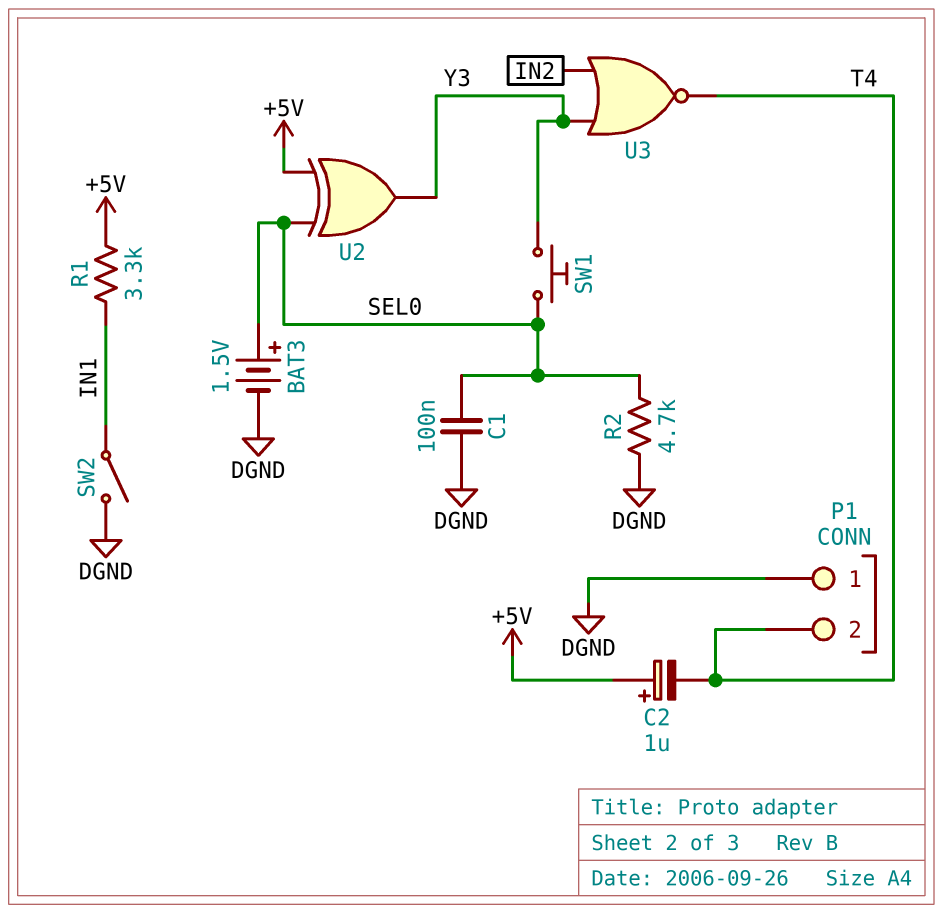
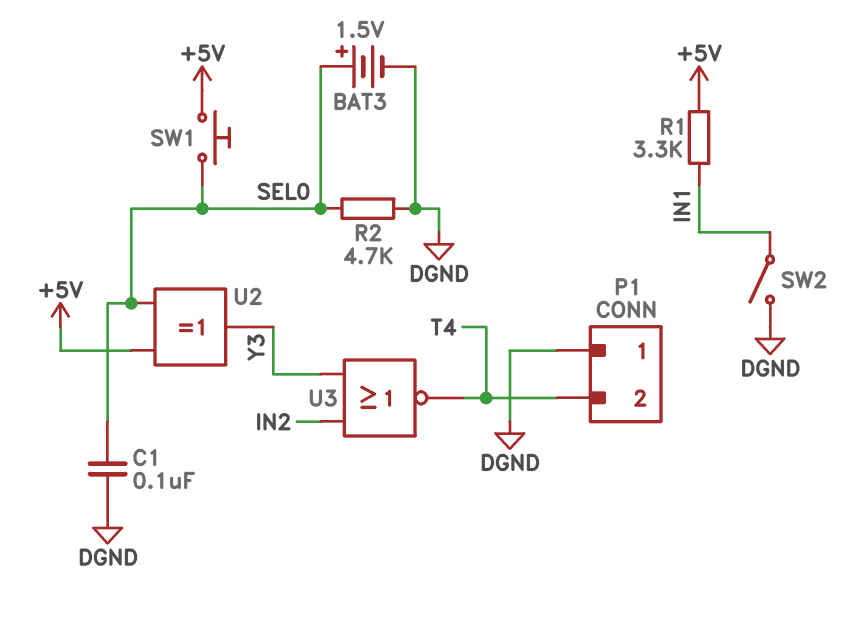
C2: 1uF (plus +5V, minus T4) -> none
SW1: button (SEL0, Y3) -> button (+5V, SEL0)

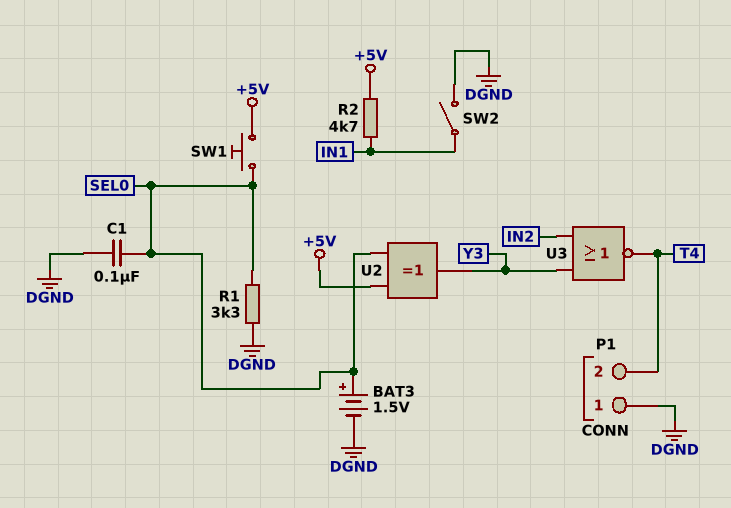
R1: 3.3k (+5V, IN1) -> 3.3k (DGND, SEL0)
R2: 4.7k (DGND, SEL0) -> 4.7k (+5V, IN1)

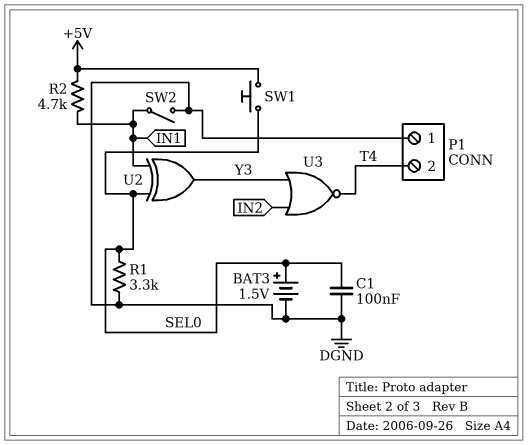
U2: XOR (in +5V, in SEL0, out Y3) -> XOR (in IN1, in SEL0, out Y3)

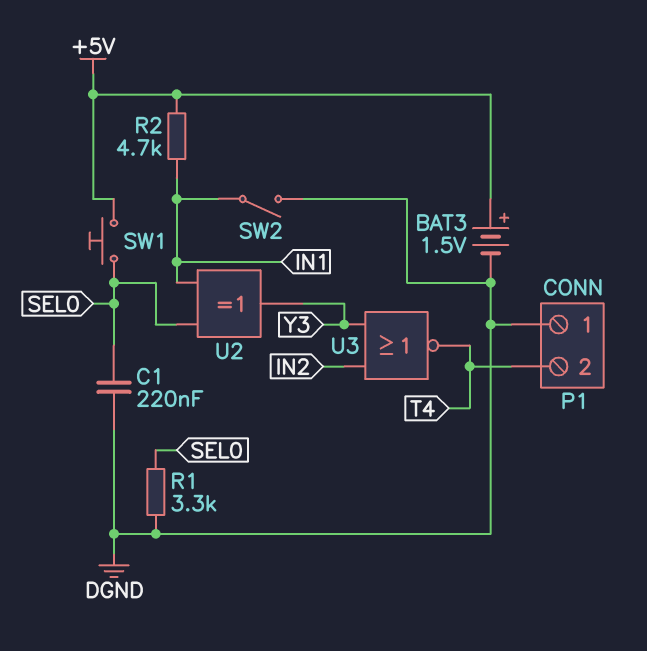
BAT3: 1.5V (plus SEL0, minus DGND) -> 1.5V (plus +5V, minus DGND)
C1: 100nF (DGND, SEL0) -> 220nF (DGND, SEL0)

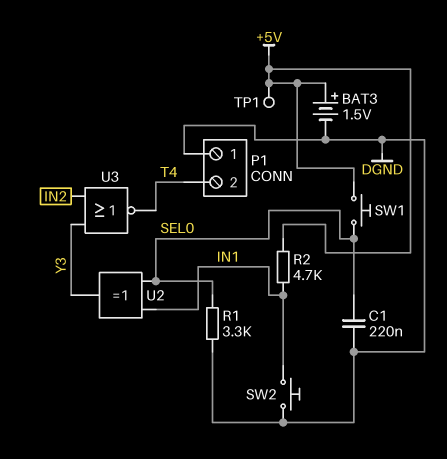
SW2: switch (DGND, IN1) -> button (DGND, IN1)
TP1: none -> test point (+5V)

